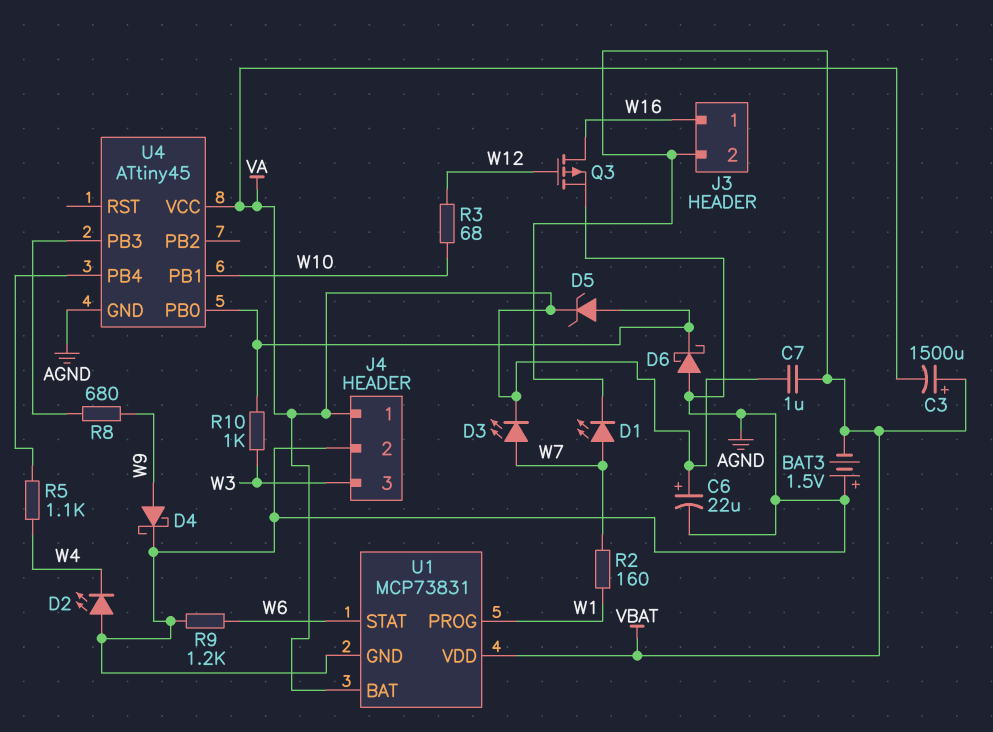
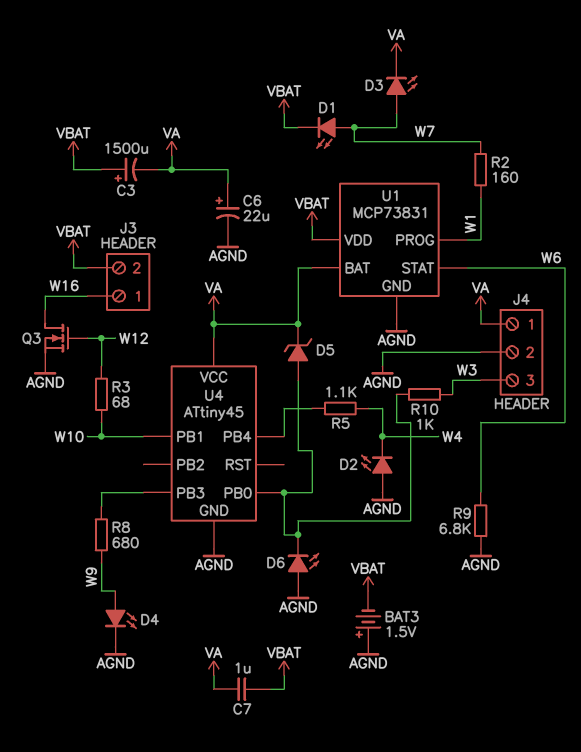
D4: schottky (A W9, K AGND) -> LED (A W9, K AGND)
D6: schottky (A AGND, K U4/PB0) -> LED (A AGND, K U4/PB0)
Q3: PMOS (G W12, D W16, S AGND) -> NMOS (G W12, D W16, S AGND)
R9: 1.2k (AGND, W6) -> 6.8k (AGND, W6)

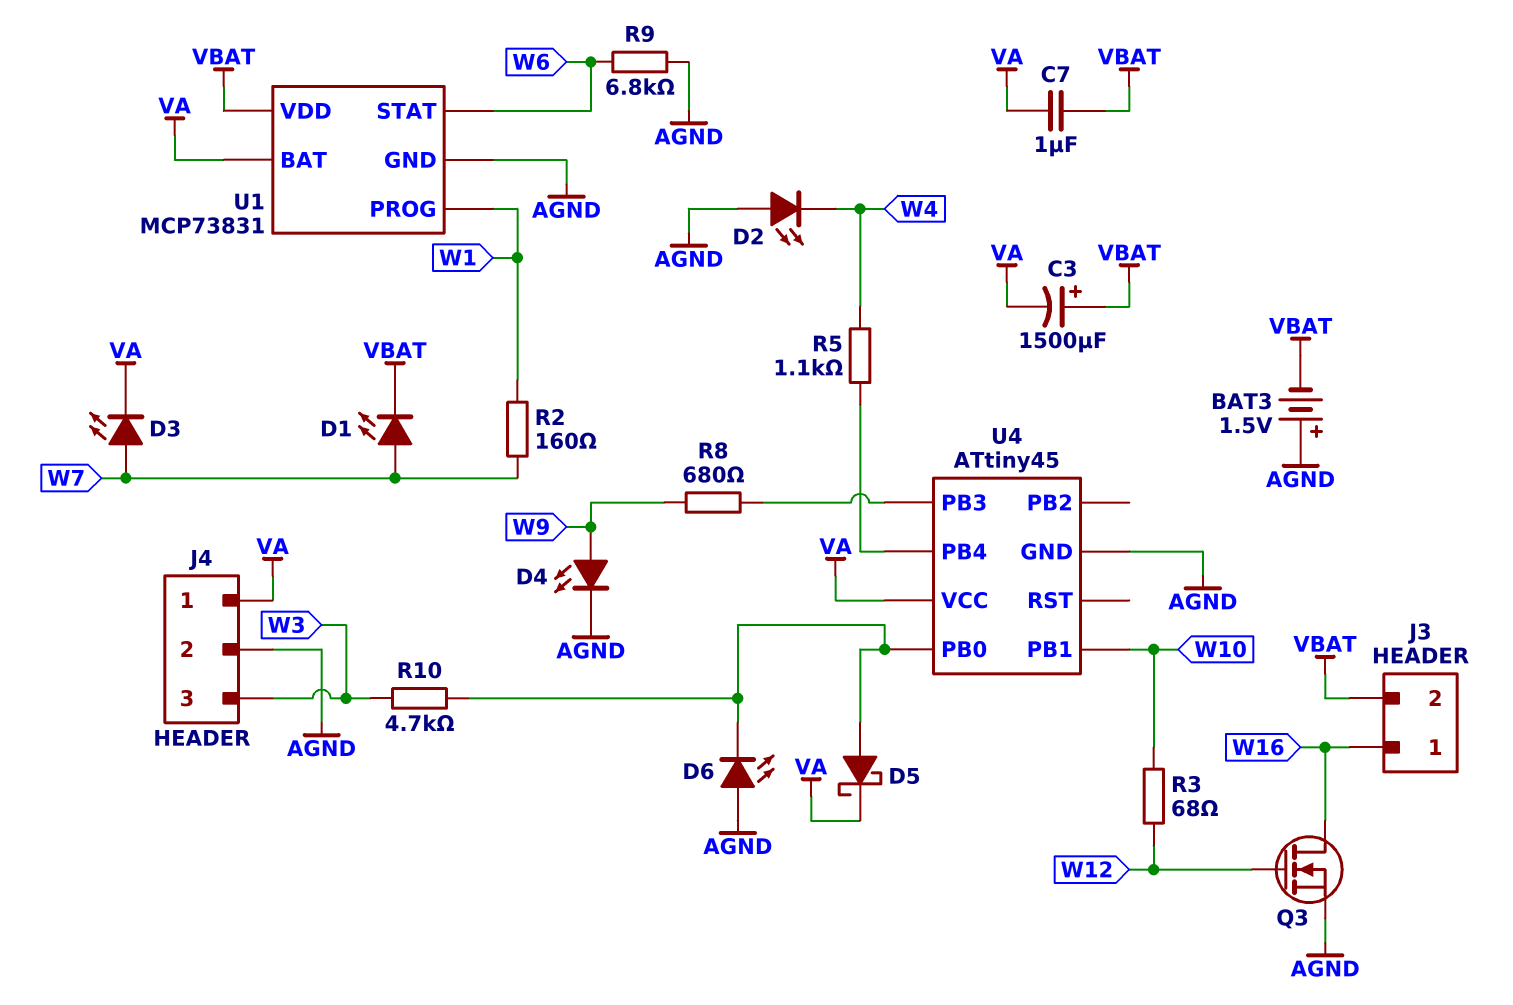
C6: 22uF (plus VA, minus AGND) -> none
D5: zener (A U4/PB0, K VA) -> schottky (A U4/PB0, K VA)
R10: 1k (U4/PB0, W3) -> 4.7k (U4/PB0, W3)

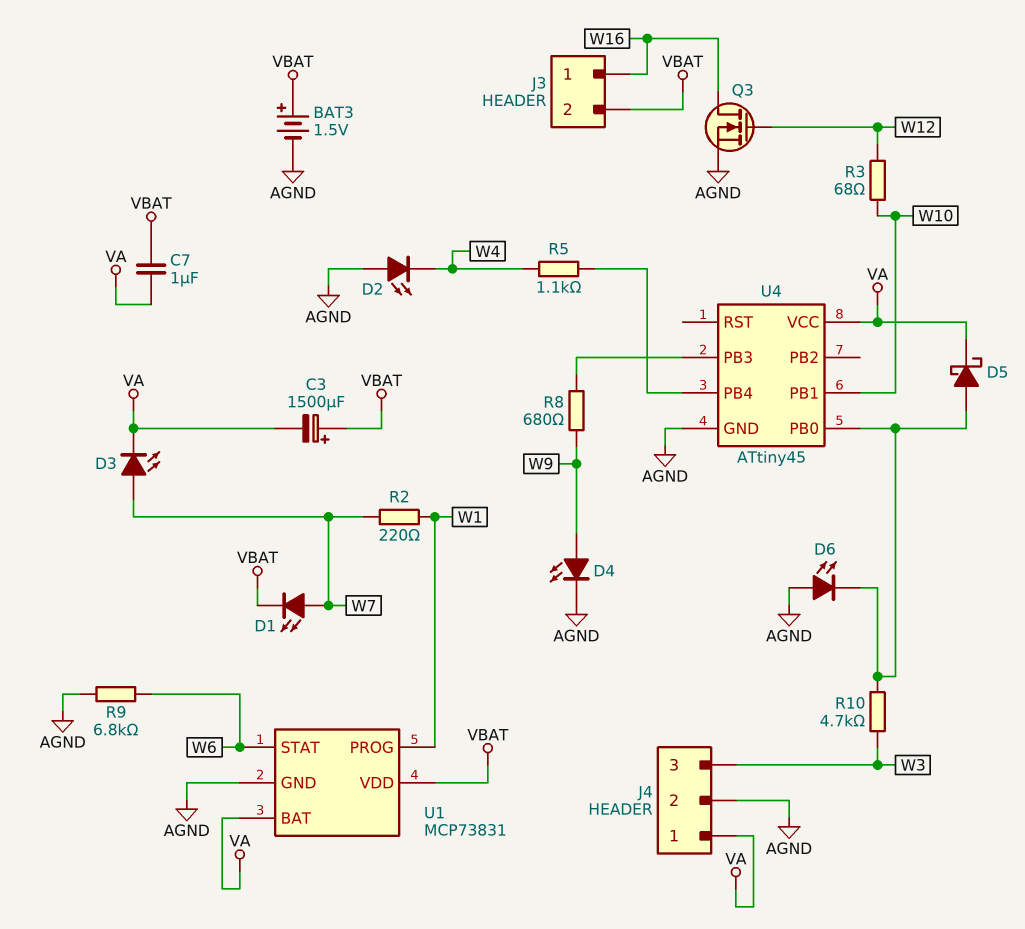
BAT3: 1.5V (plus AGND, minus VBAT) -> 1.5V (plus VBAT, minus AGND)
R2: 160 (W1, W7) -> 220 (W1, W7)

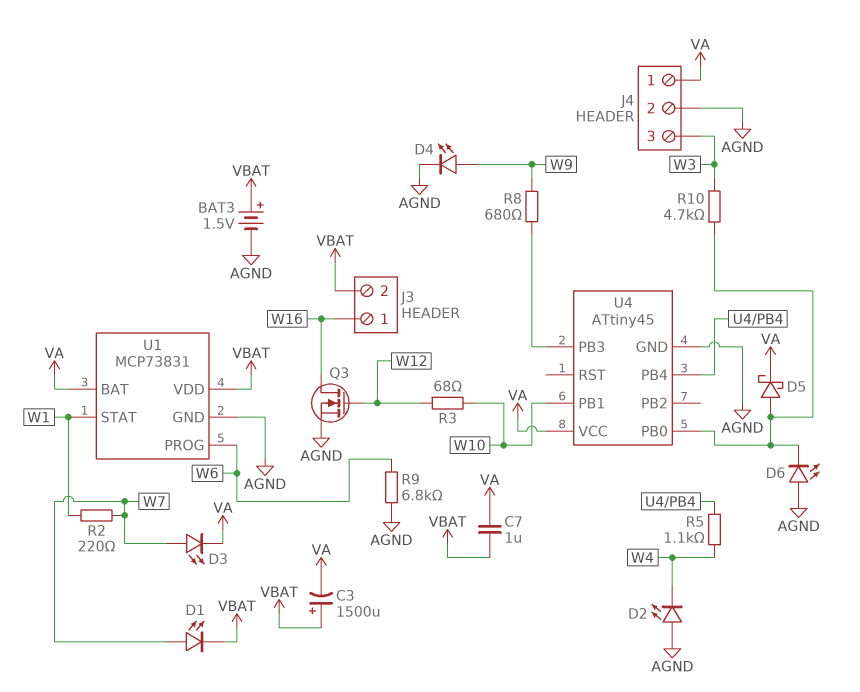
U1 pin PROG: W1 -> W6
U1 pin STAT: W6 -> W1

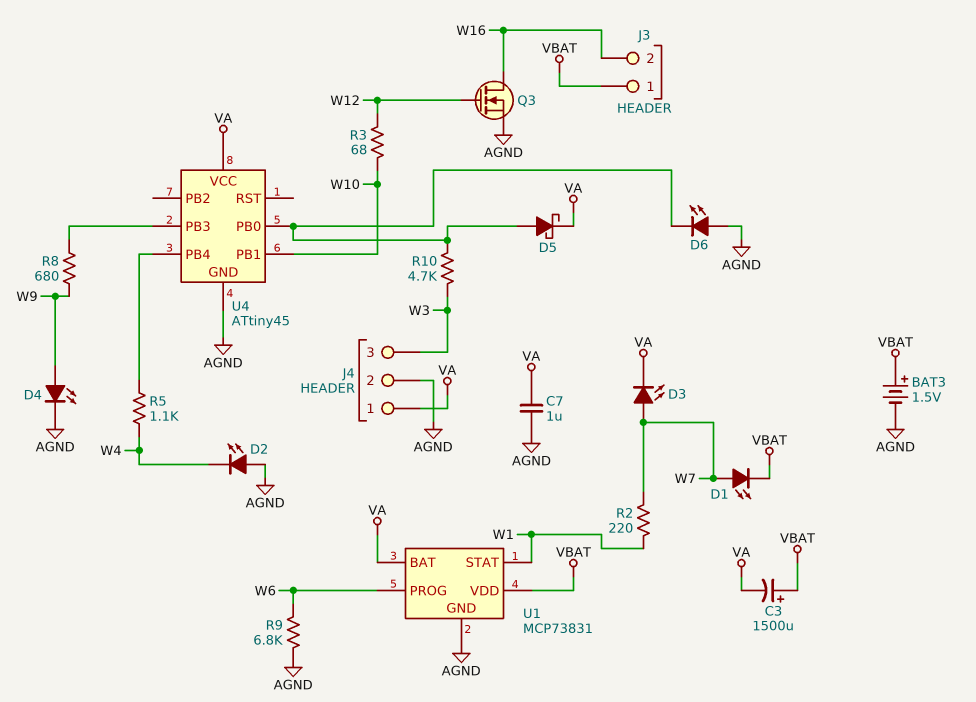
C7: 1uF (VA, VBAT) -> 1uF (AGND, VA)
J3 pin 1: W16 -> VBAT
J3 pin 2: VBAT -> W16

